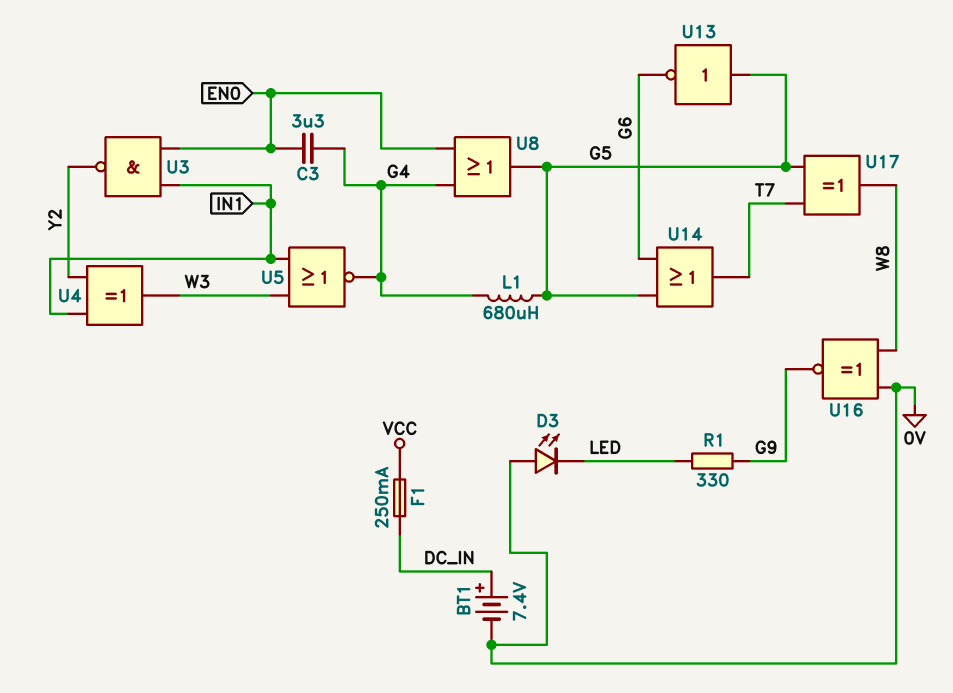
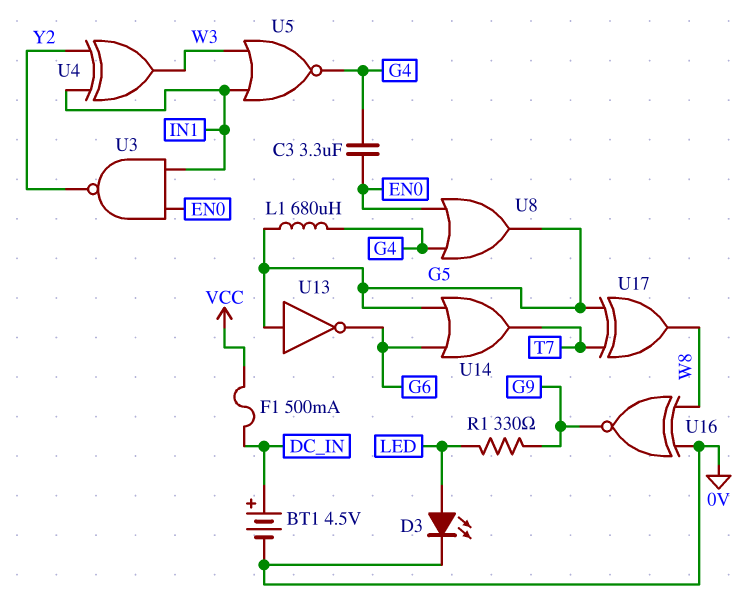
BT1: 7.4V (plus DC_IN, minus 0V) -> 4.5V (plus DC_IN, minus 0V)
D3: LED (A 0V, K LED) -> LED (A LED, K 0V)
F1: 250mA (DC_IN, VCC) -> 500mA (DC_IN, VCC)

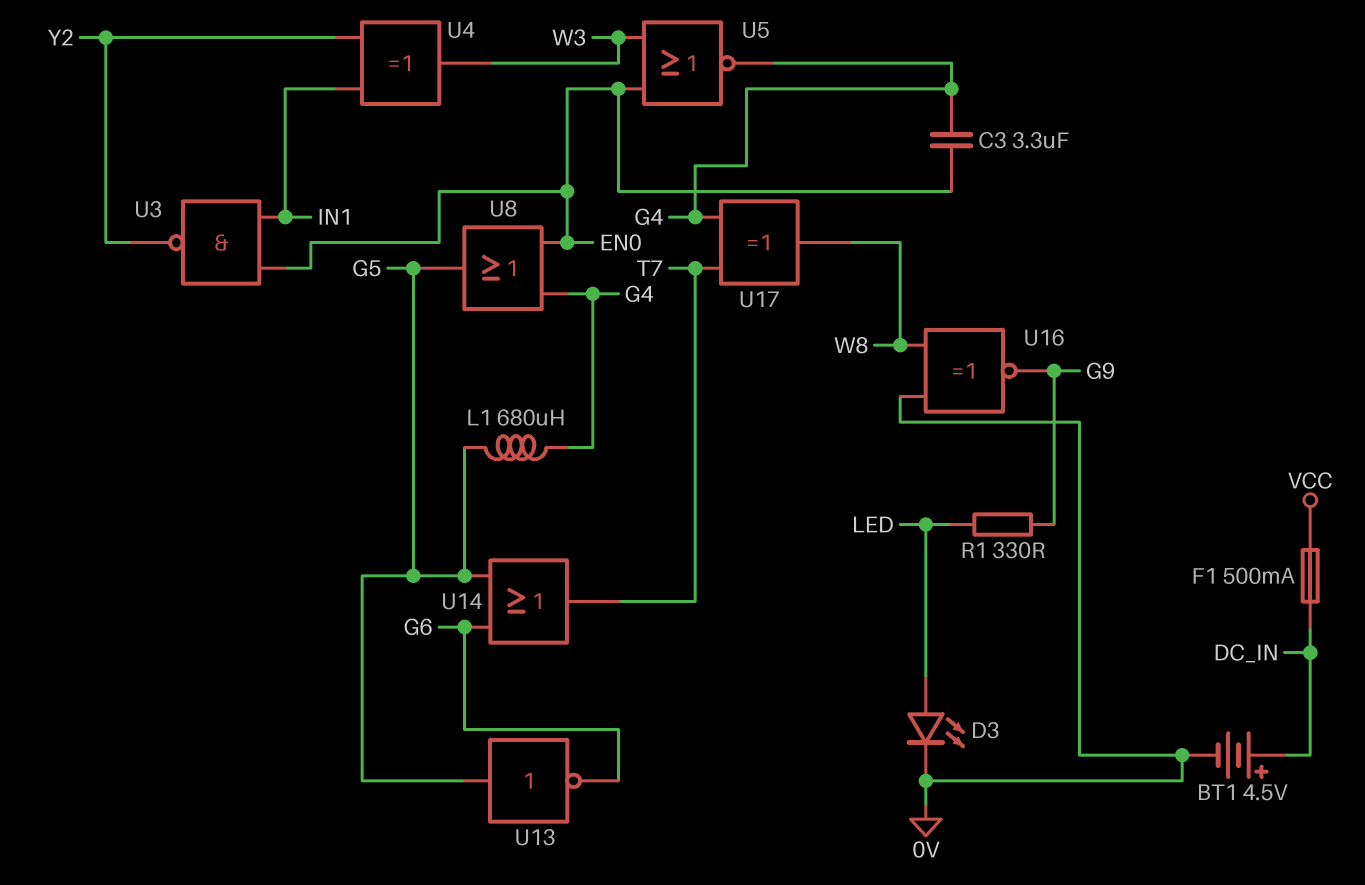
U5: NOR (in IN1, in W3, out G4) -> NOR (in EN0, in W3, out G4)
U17: XOR (in G5, in T7, out W8) -> XOR (in G4, in T7, out W8)

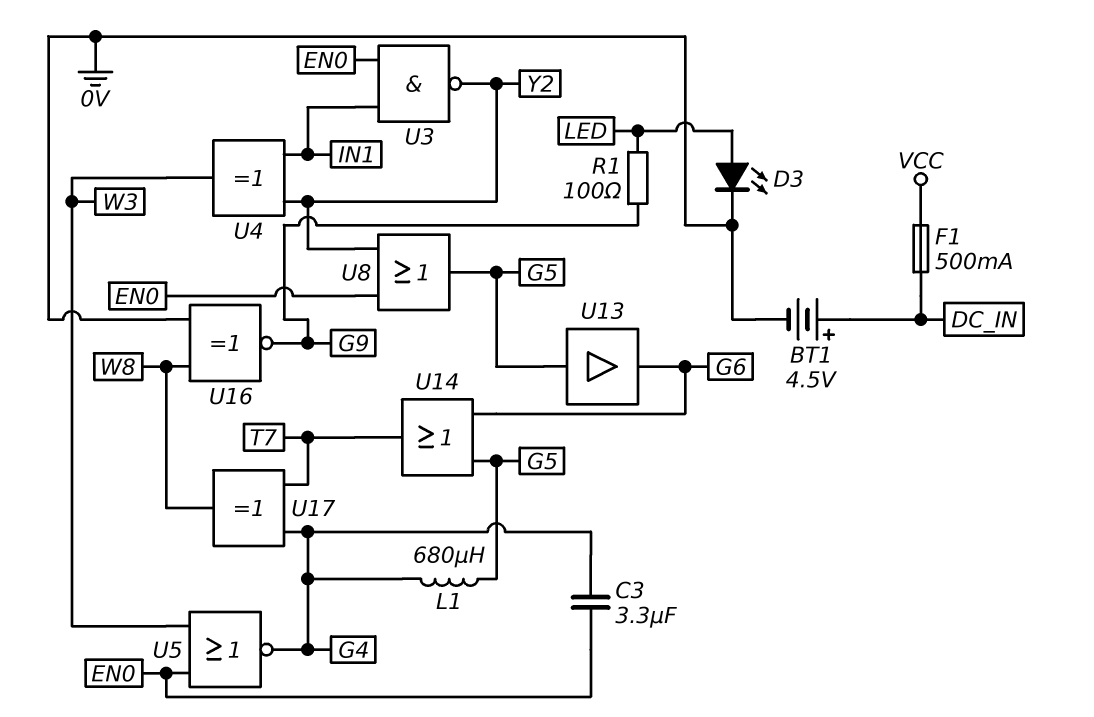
R1: 330 (G9, LED) -> 100 (G9, LED)
U8: OR (in EN0, in G4, out G5) -> OR (in EN0, in Y2, out G5)
U13: NOT (in G5, out G6) -> buffer (in G5, out G6)

